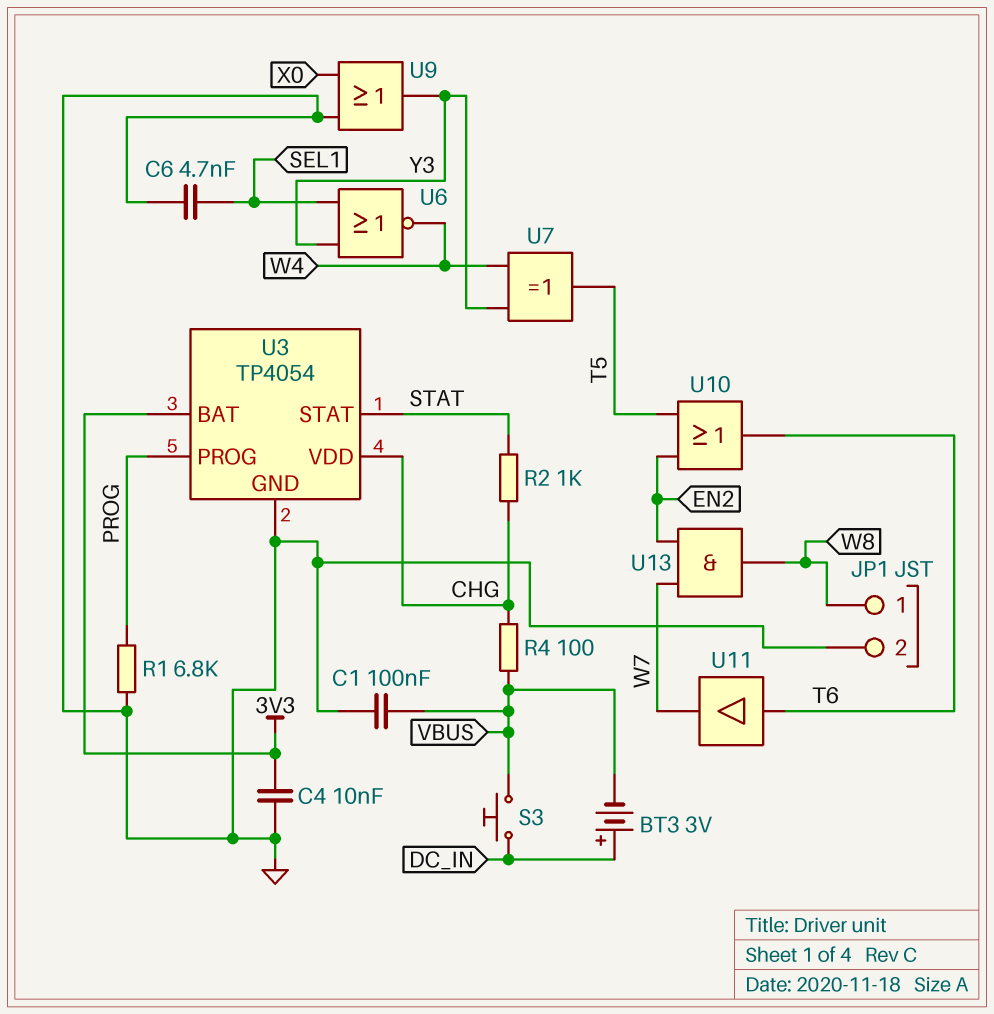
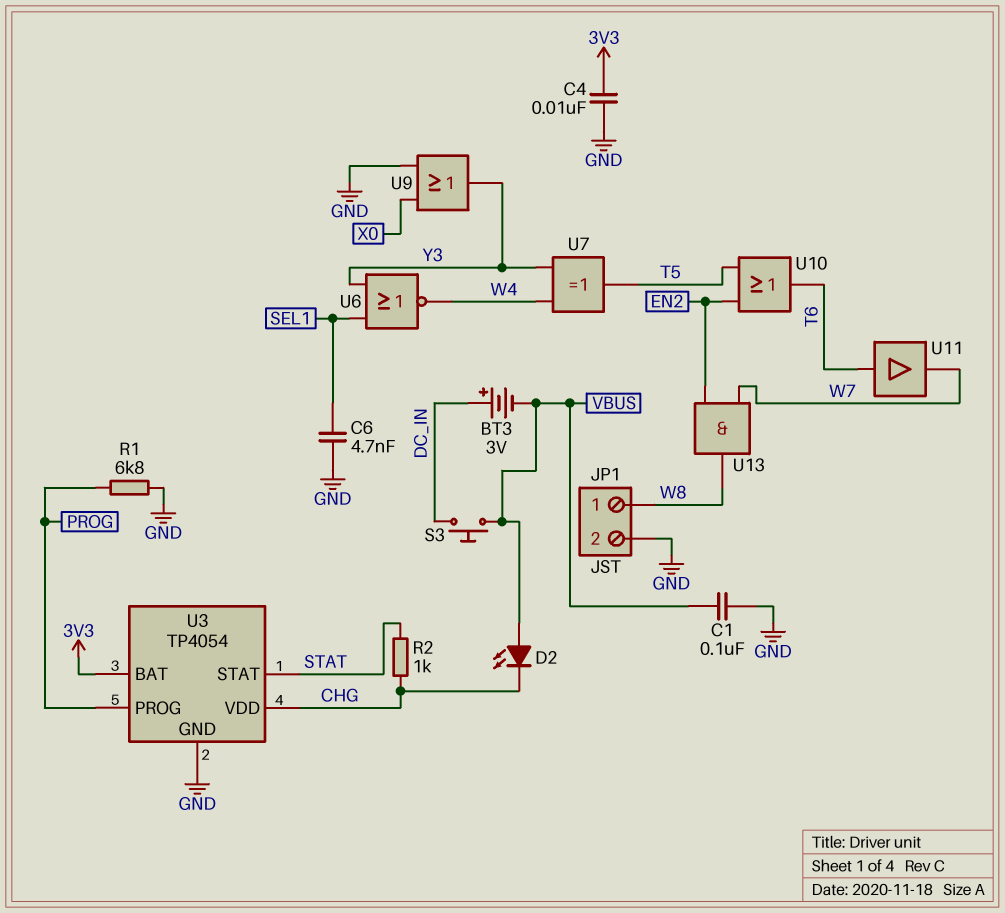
D2: none -> LED (A VBUS, K CHG)
R4: 100 (CHG, VBUS) -> none

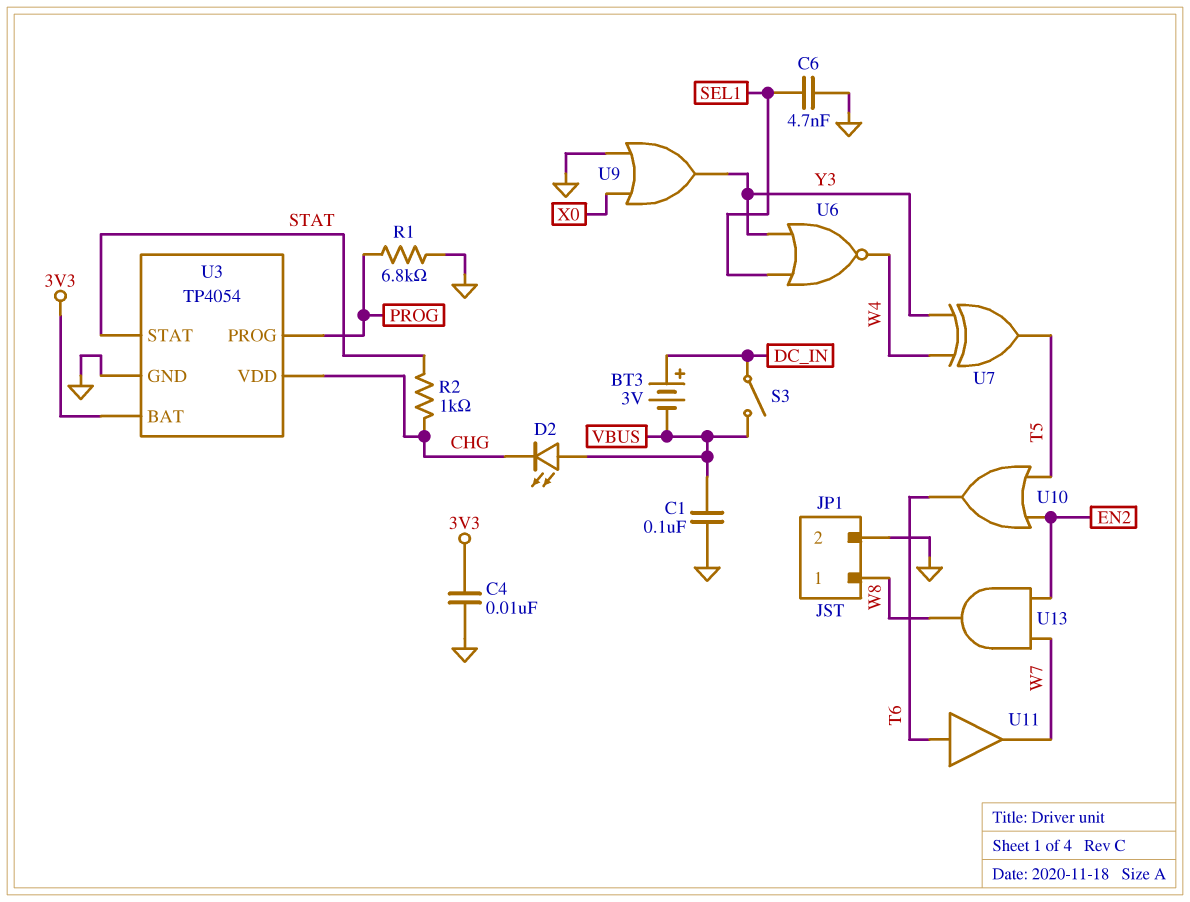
S3: button (DC_IN, VBUS) -> switch (DC_IN, VBUS)

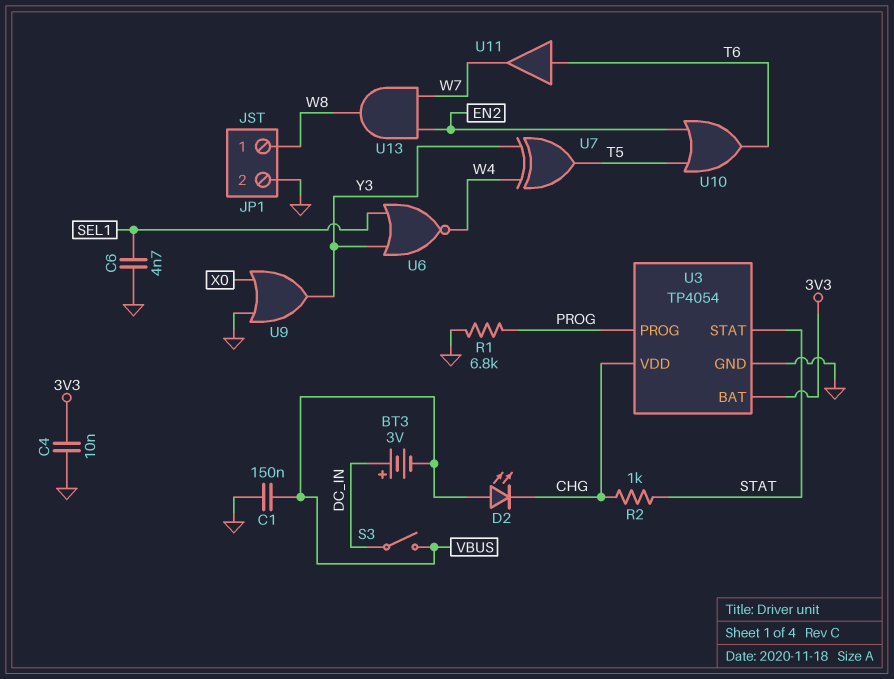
C1: 100nF (GND, VBUS) -> 150nF (GND, VBUS)

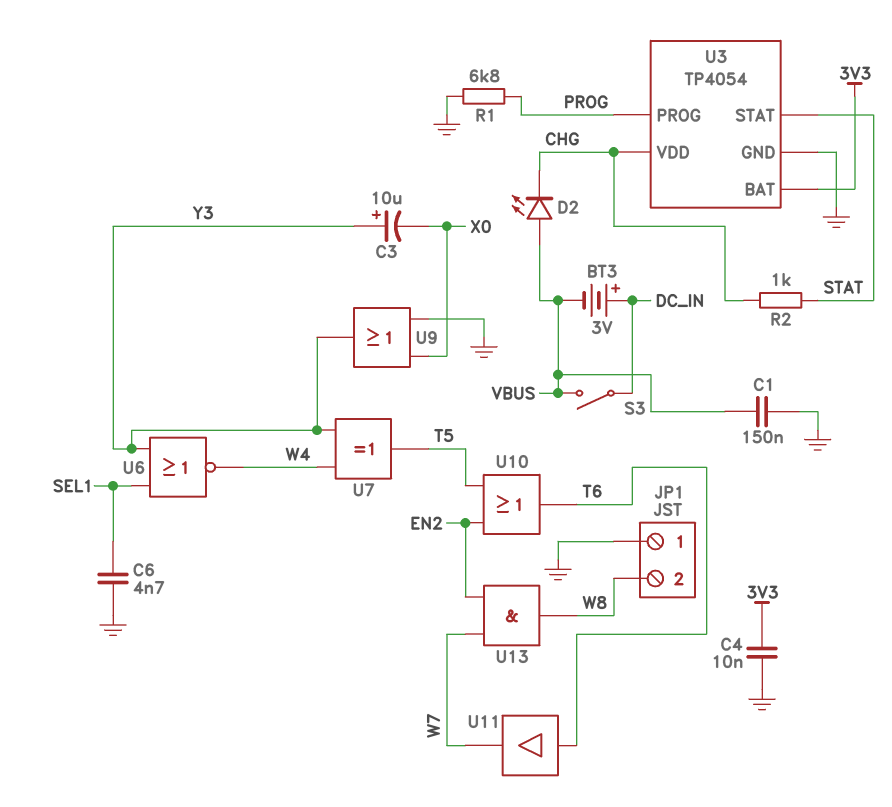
C3: none -> 10uF (plus Y3, minus X0)
JP1 pin 1: W8 -> GND
JP1 pin 2: GND -> W8

